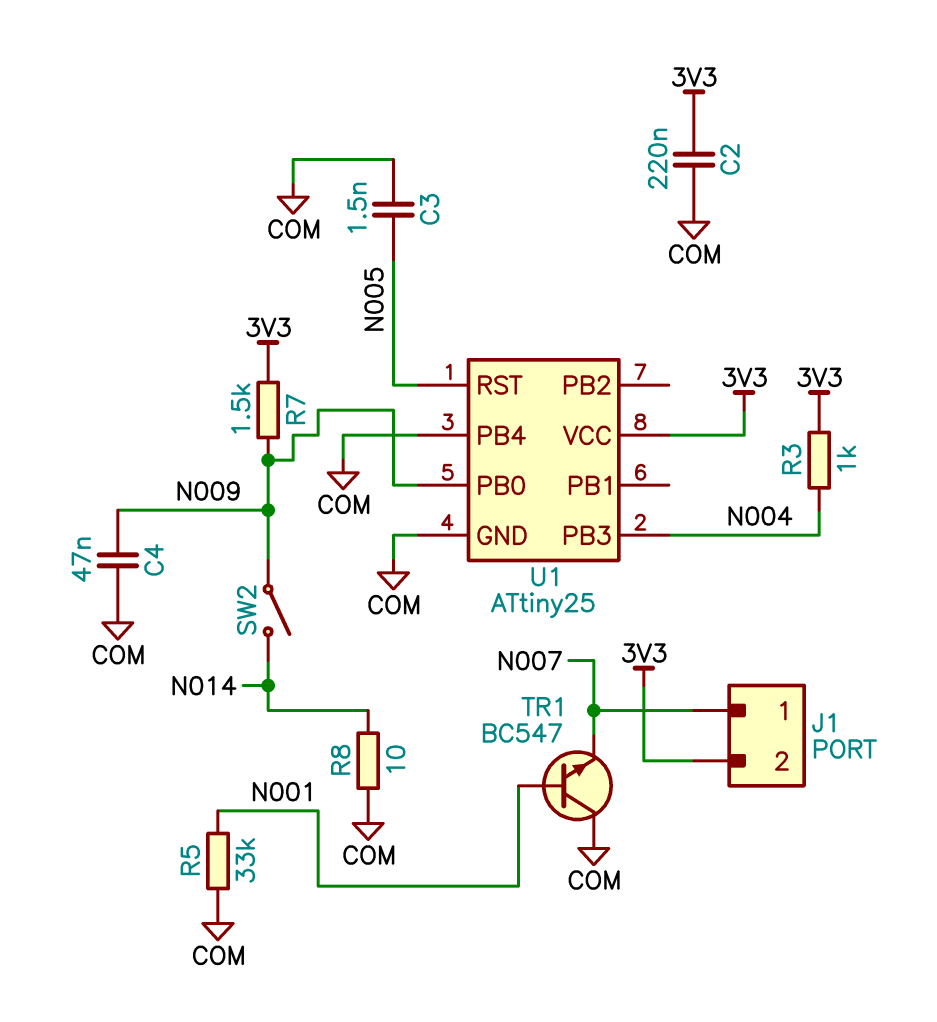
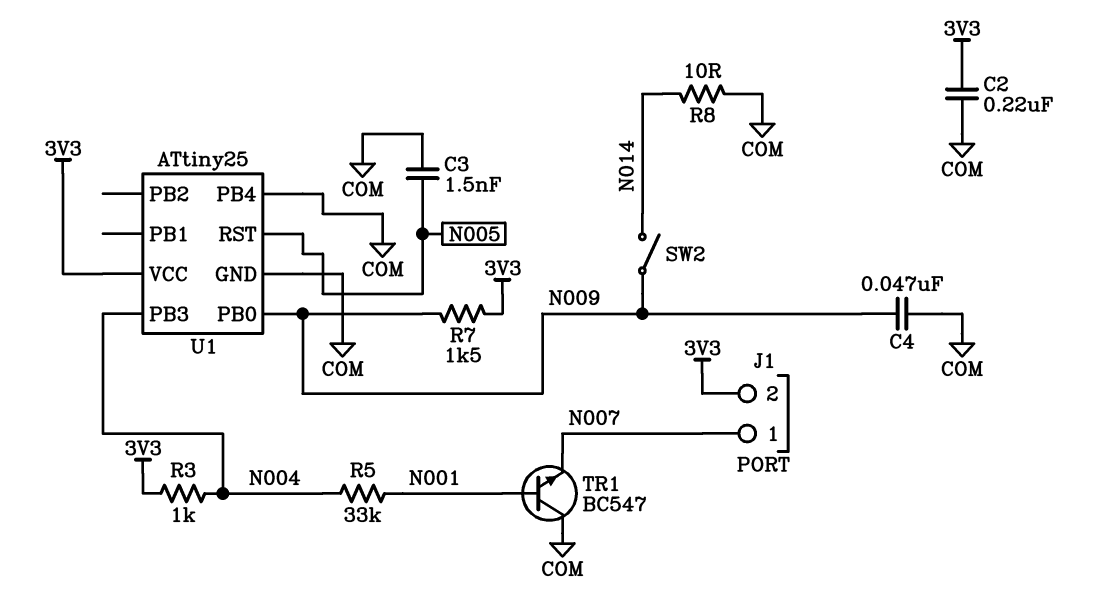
R5: 33k (COM, N001) -> 33k (N001, N004)

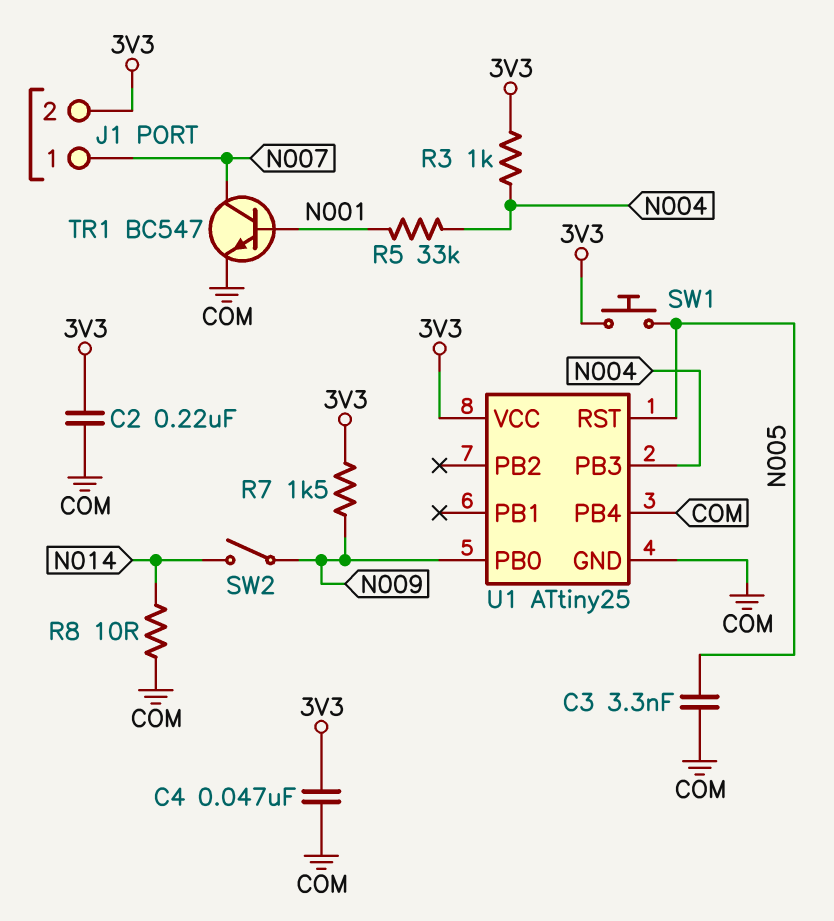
C3: 1.5nF (COM, N005) -> 3.3nF (COM, N005)
C4: 47nF (COM, N009) -> 47nF (3V3, COM)
SW1: none -> button (3V3, N005)
TR1: NPN BC547 (B N001, C COM, E N007) -> NPN BC547 (B N001, C N007, E COM)

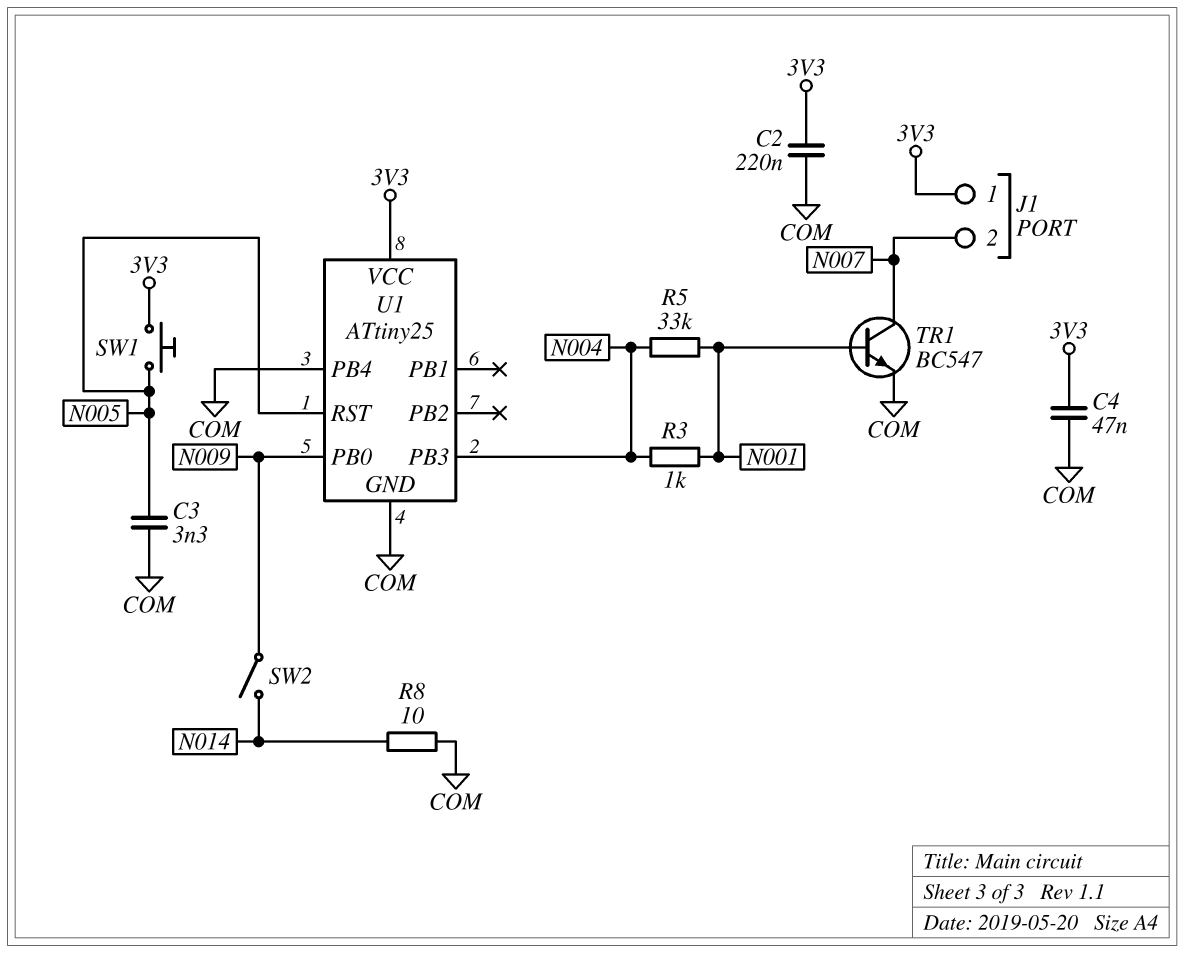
J1 pin 1: N007 -> 3V3
J1 pin 2: 3V3 -> N007
R3: 1k (3V3, N004) -> 1k (N001, N004)
R7: 1.5k (3V3, N009) -> none

